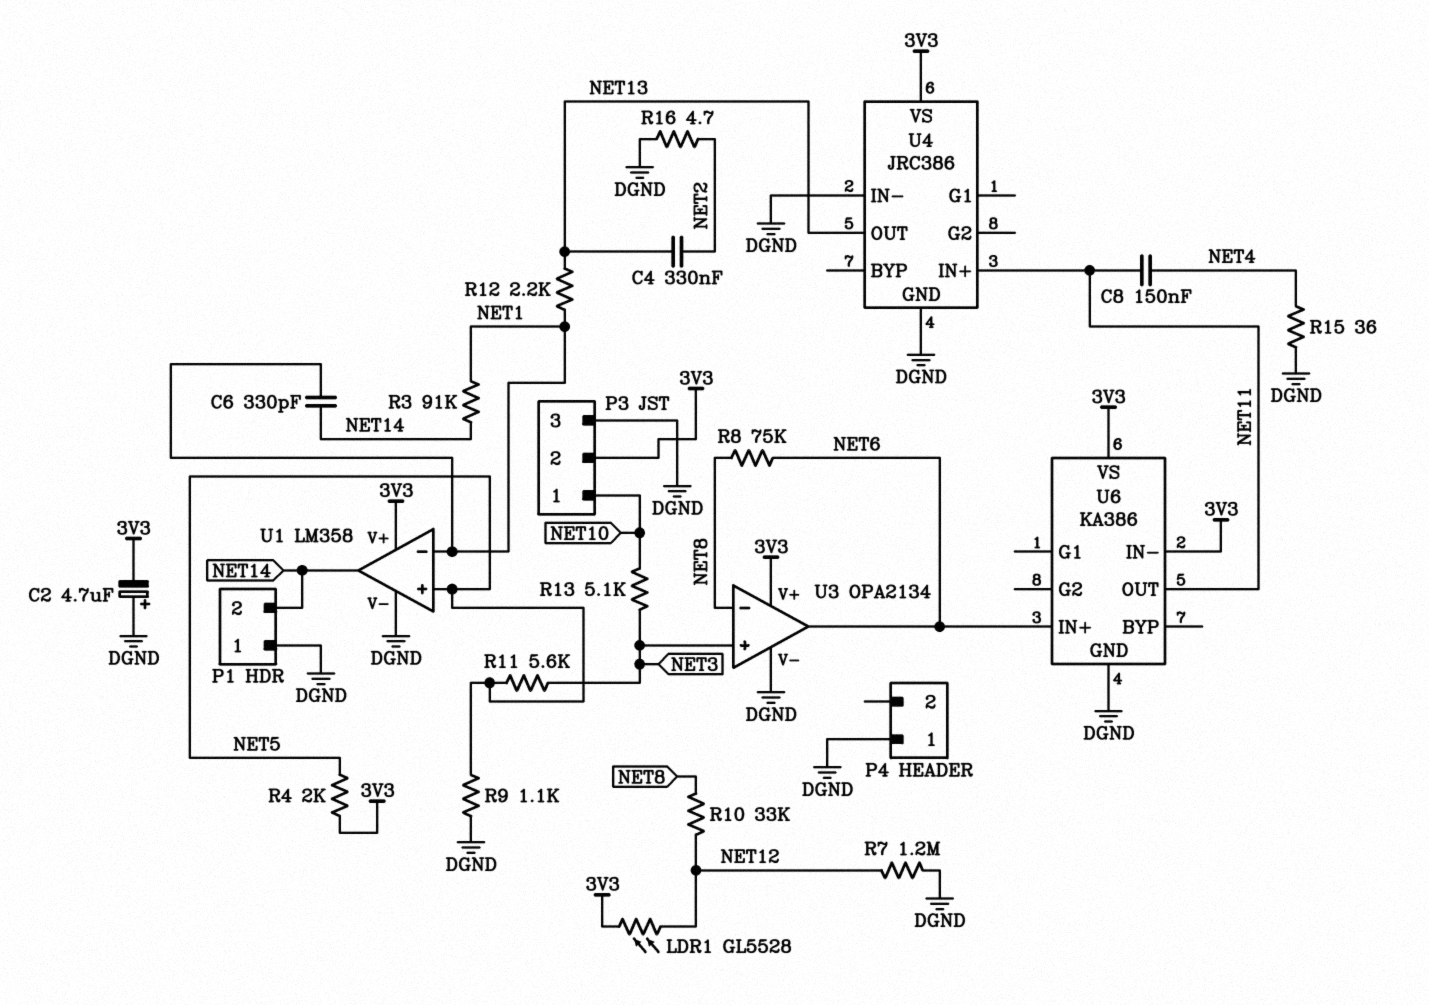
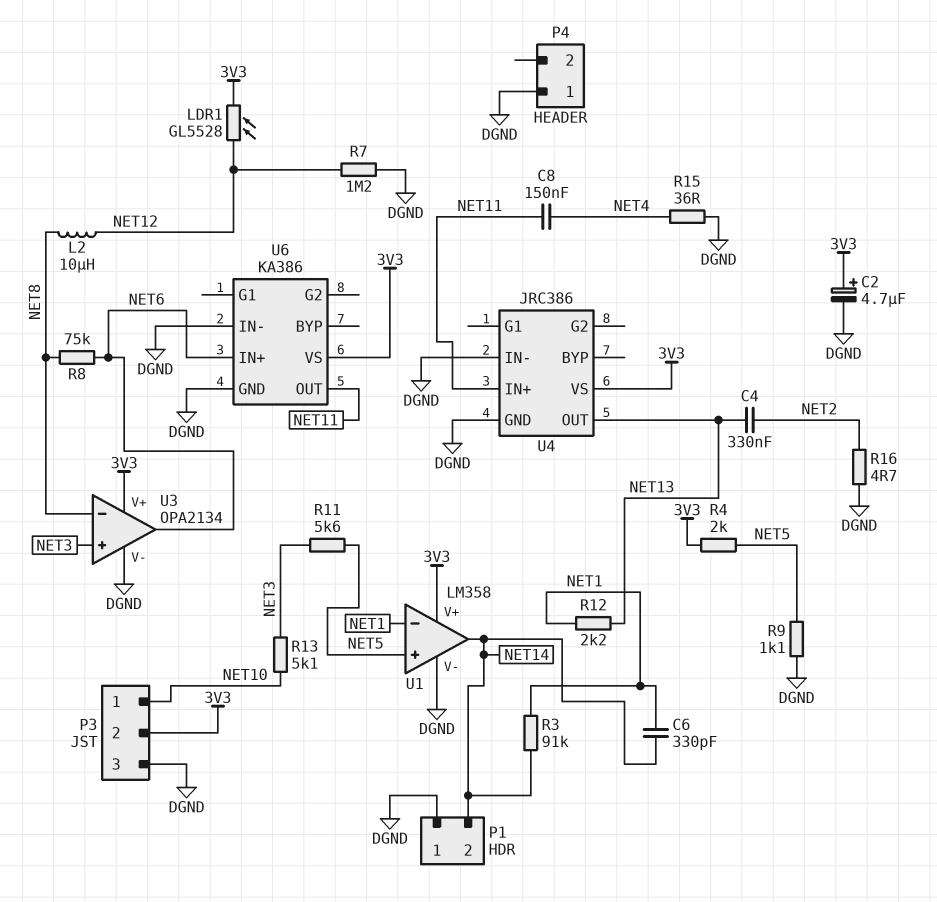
C2: 4.7uF (plus DGND, minus 3V3) -> 4.7uF (plus 3V3, minus DGND)
L2: none -> 10uH (NET8, NET12)
R10: 33k (NET8, NET12) -> none
U6 pin IN-: 3V3 -> DGND

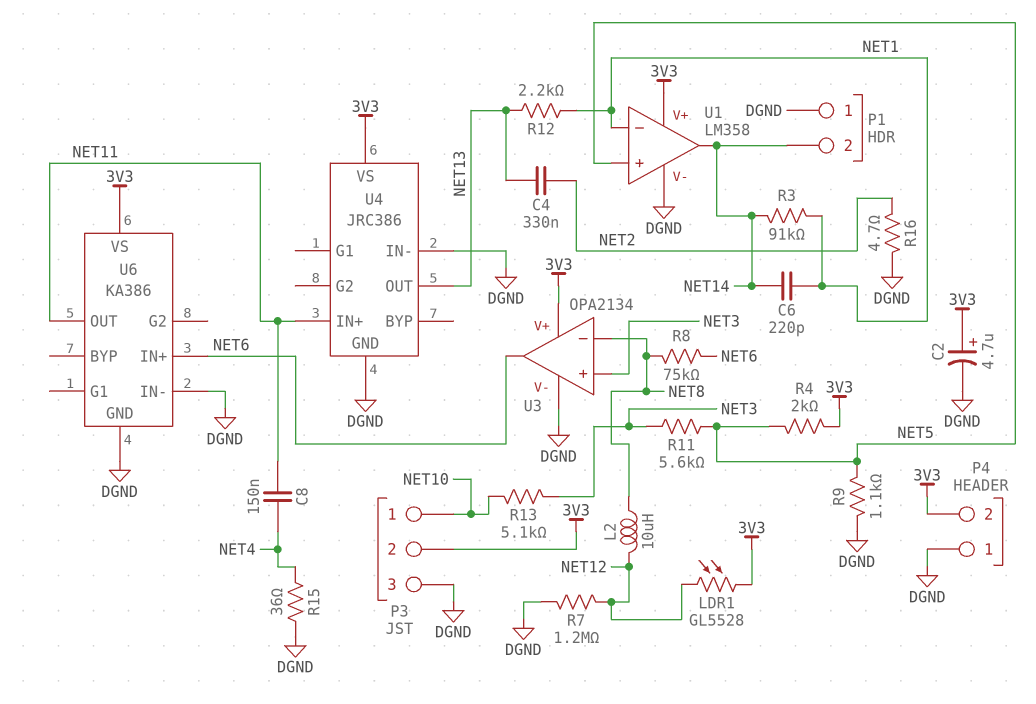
C6: 330pF (NET1, NET14) -> 220pF (NET1, NET14)
P4 pin 2: none -> 3V3

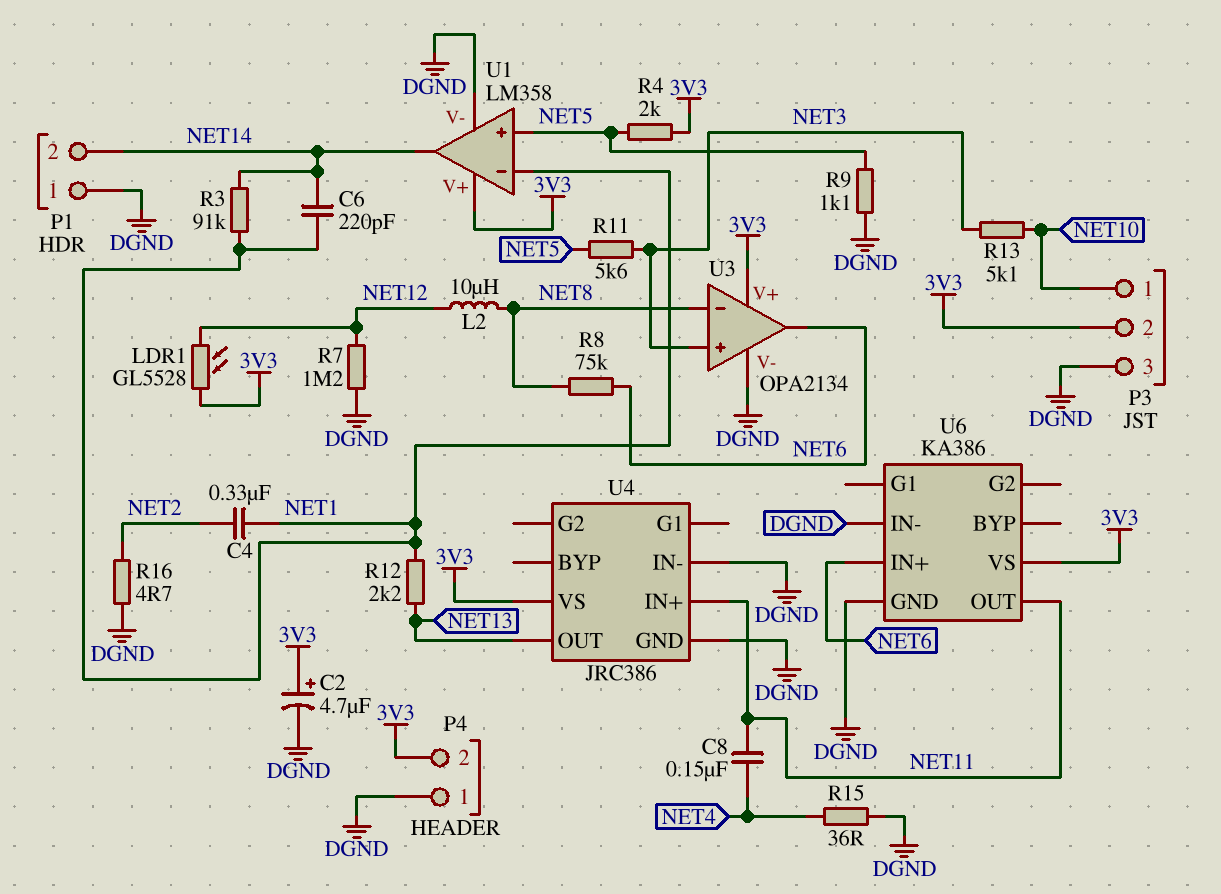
C4: 330nF (NET2, NET13) -> 330nF (NET1, NET2)

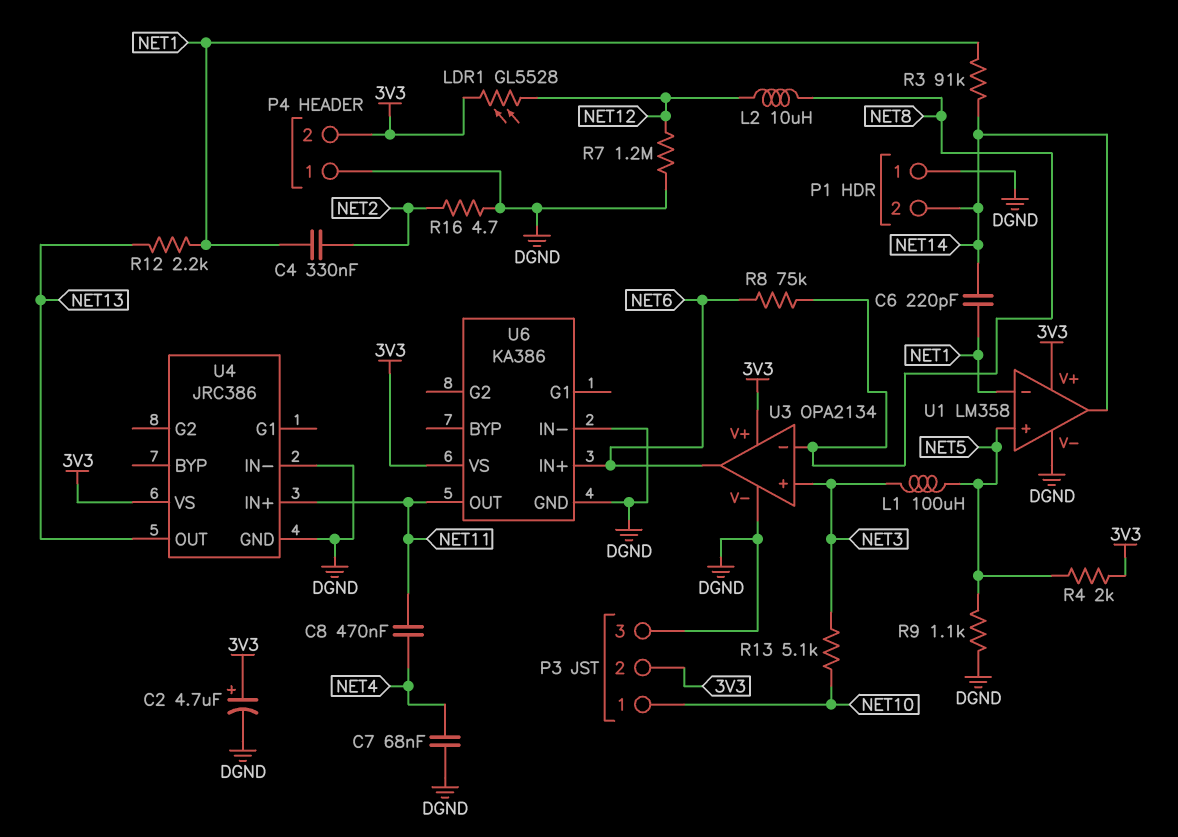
C7: none -> 68nF (DGND, NET4)
C8: 150nF (NET4, NET11) -> 470nF (NET4, NET11)
L1: none -> 100uH (NET3, NET5)
R11: 5.6k (NET3, NET5) -> none
R15: 36 (DGND, NET4) -> none

